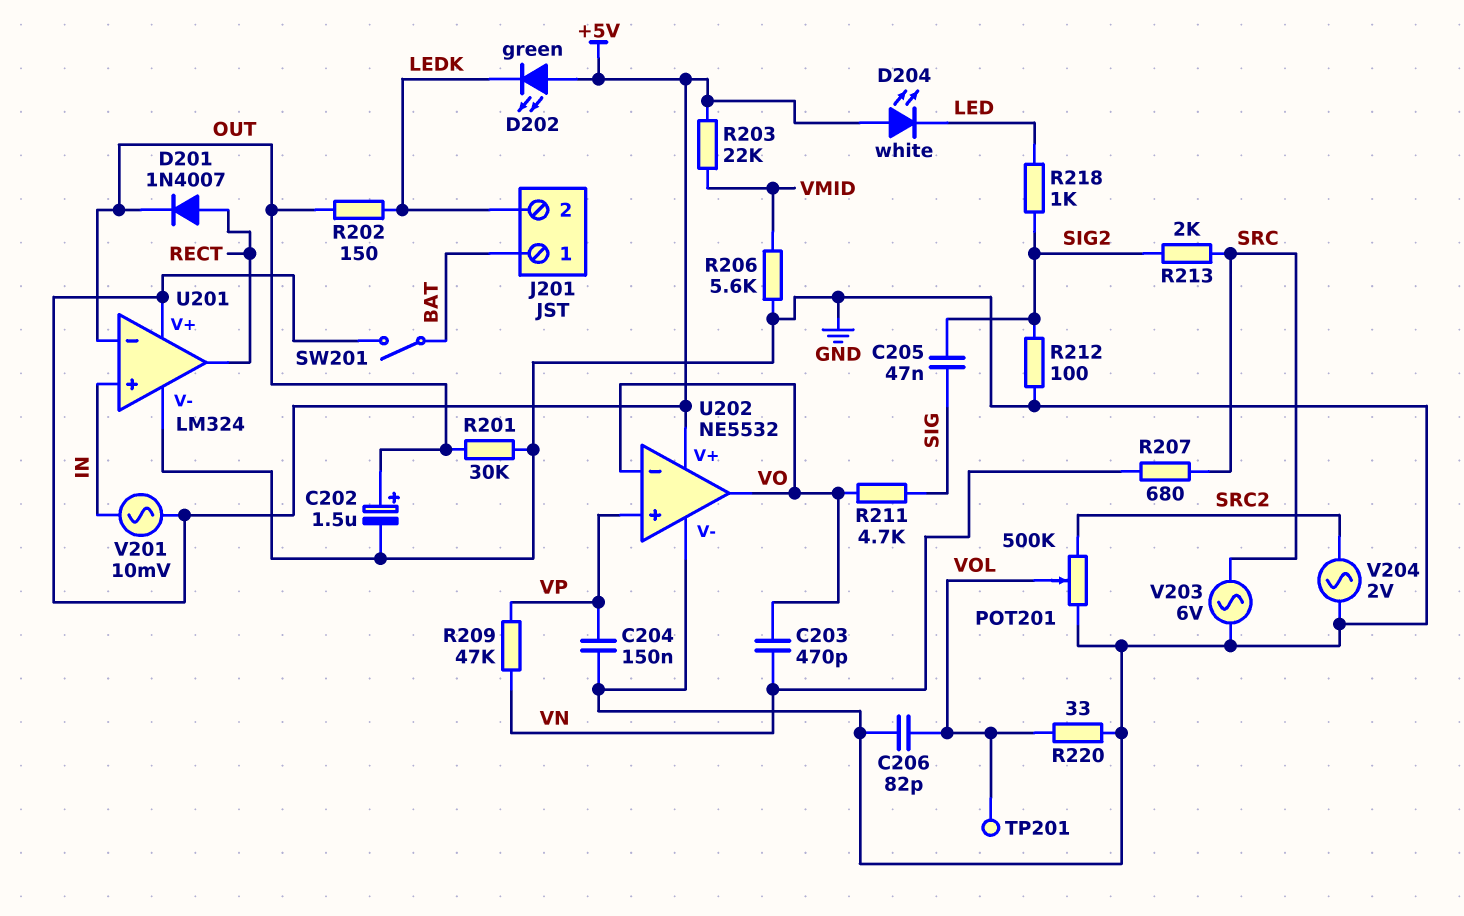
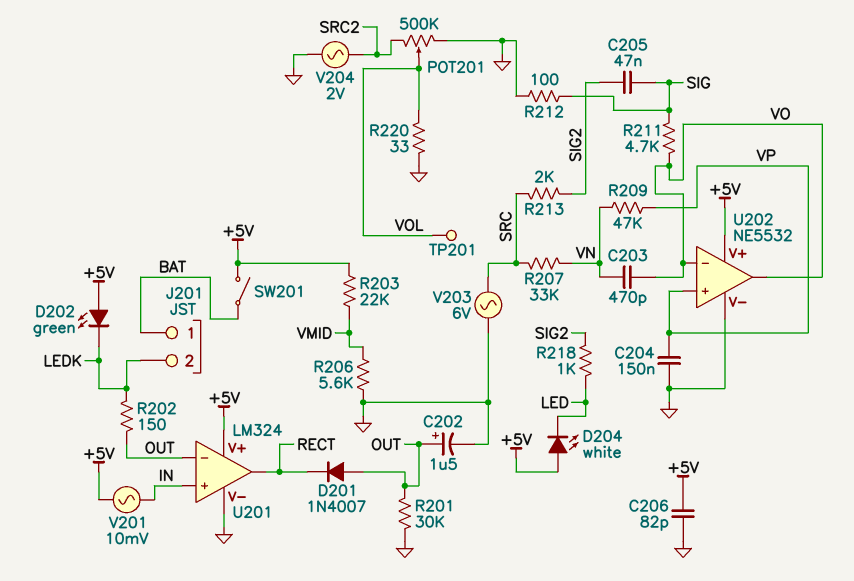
C206: 82pF (GND, VOL) -> 82pF (+5V, GND)
D201: diode 1N4007 (A RECT, K OUT) -> diode 1N4007 (A OUT, K RECT)
R207: 680 (SRC, VN) -> 33k (SRC, VN)
R212: 100 (GND, SIG2) -> 100 (GND, SIG)

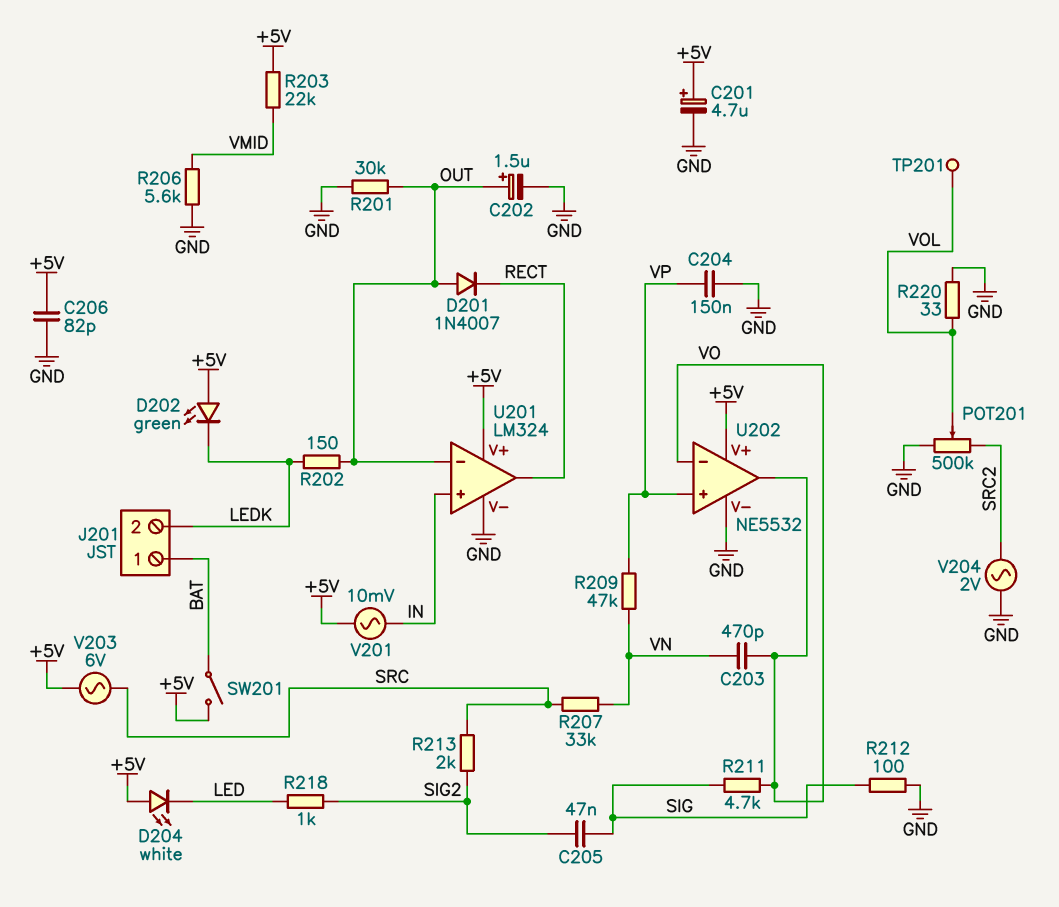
C201: none -> 4.7uF (plus +5V, minus GND)
V203: AC 6V (GND, SRC) -> AC 6V (+5V, SRC)

